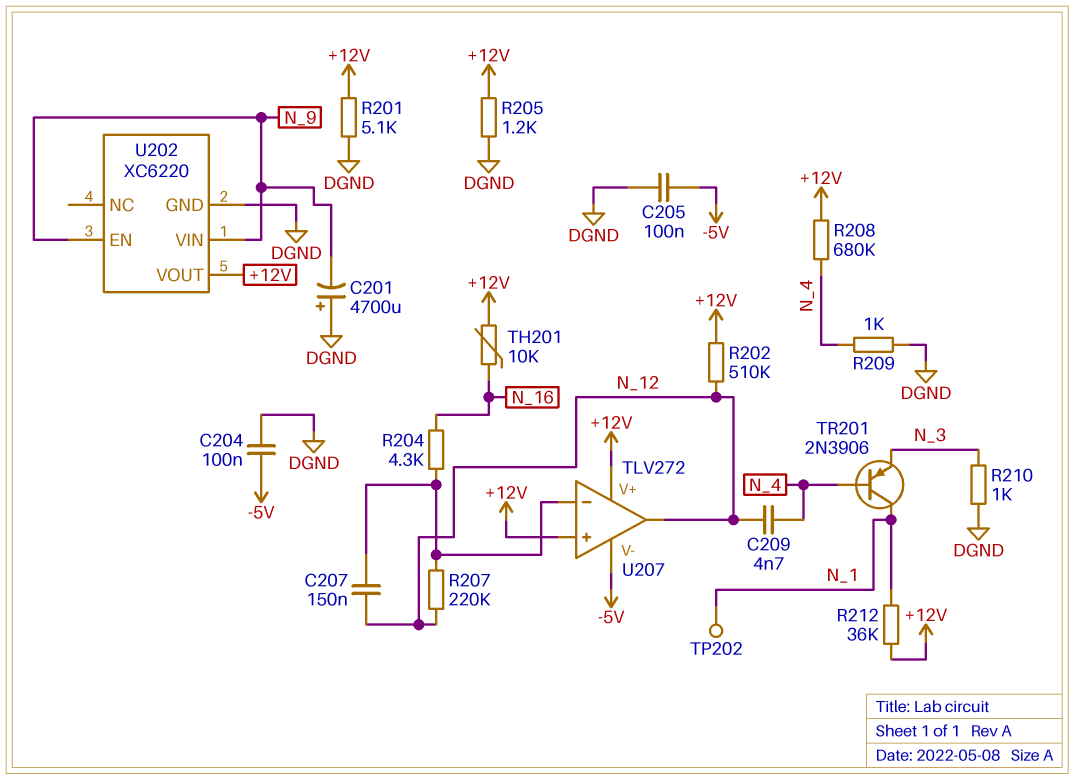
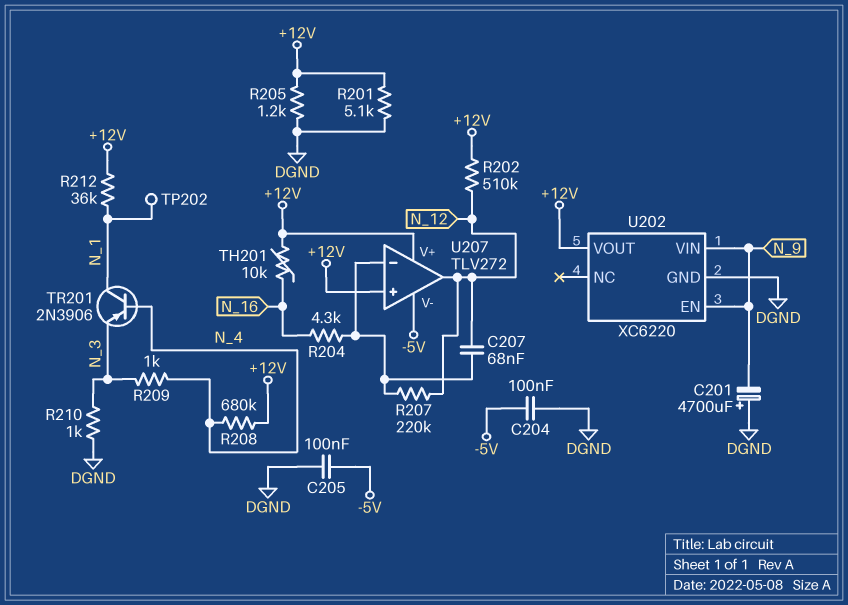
C207: 150nF (N_12, U207/in-) -> 68nF (N_12, U207/in-)
C209: 4.7nF (N_4, N_12) -> none
R209: 1k (DGND, N_4) -> 1k (N_3, N_4)

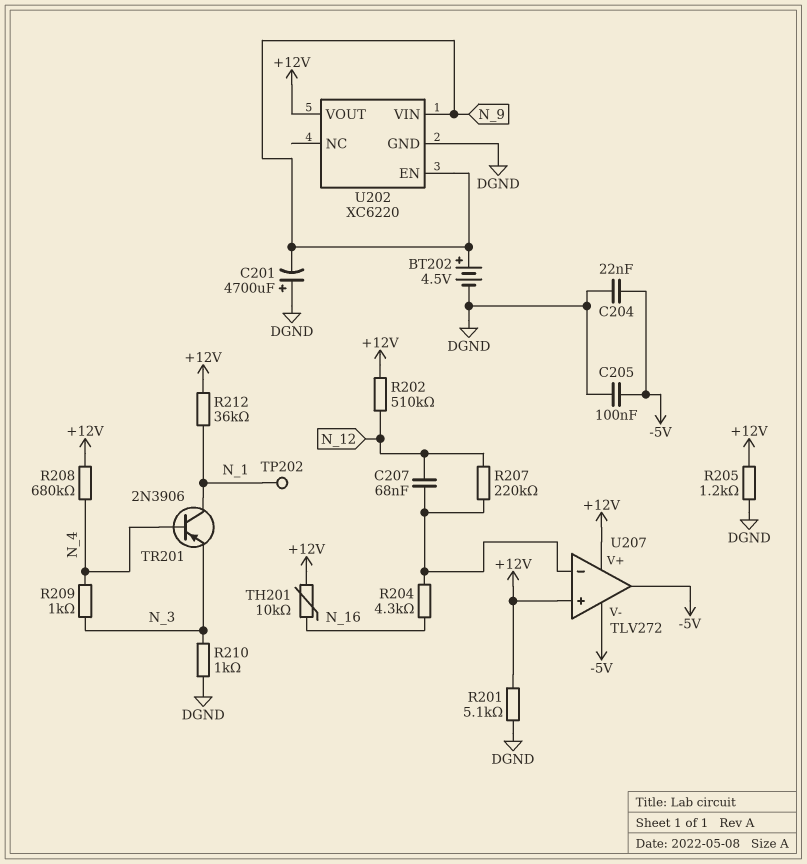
BT202: none -> 4.5V (plus N_9, minus DGND)
C204: 100nF (-5V, DGND) -> 22nF (-5V, DGND)
U207 pin out: N_12 -> -5V

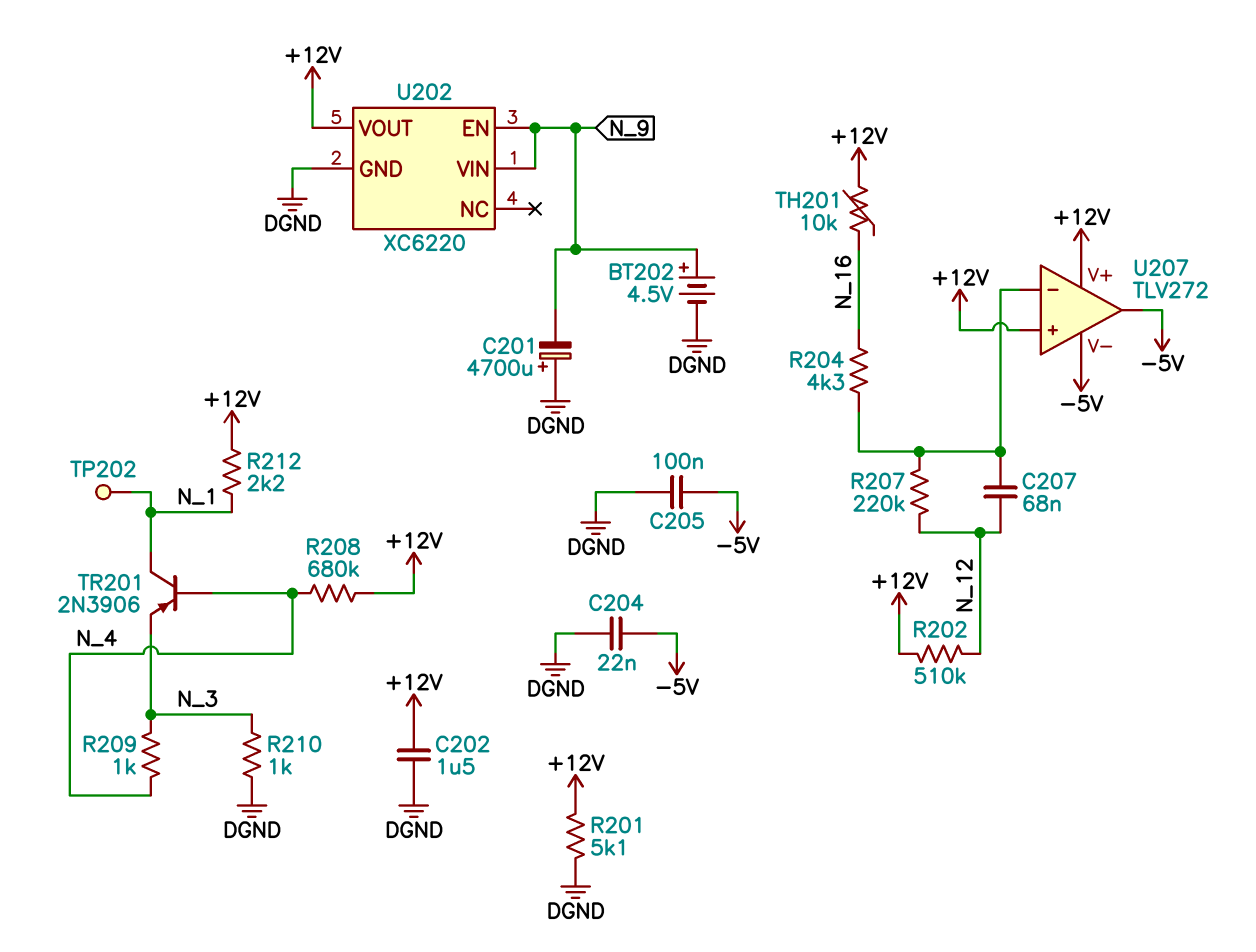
C202: none -> 1.5uF (+12V, DGND)
R205: 1.2k (+12V, DGND) -> none
R212: 36k (+12V, N_1) -> 2.2k (+12V, N_1)

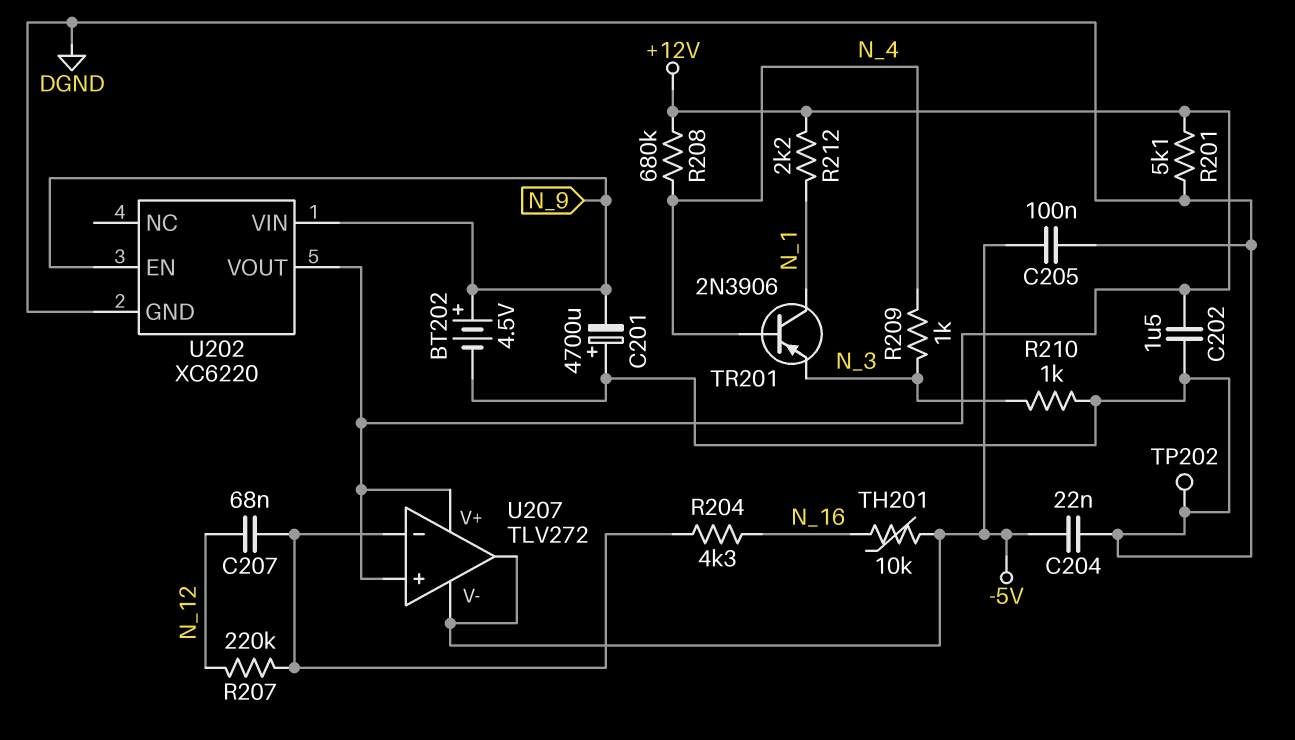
R202: 510k (+12V, N_12) -> none
TH201: 10k (+12V, N_16) -> 10k (-5V, N_16)
TP202: test point (N_1) -> test point (DGND)

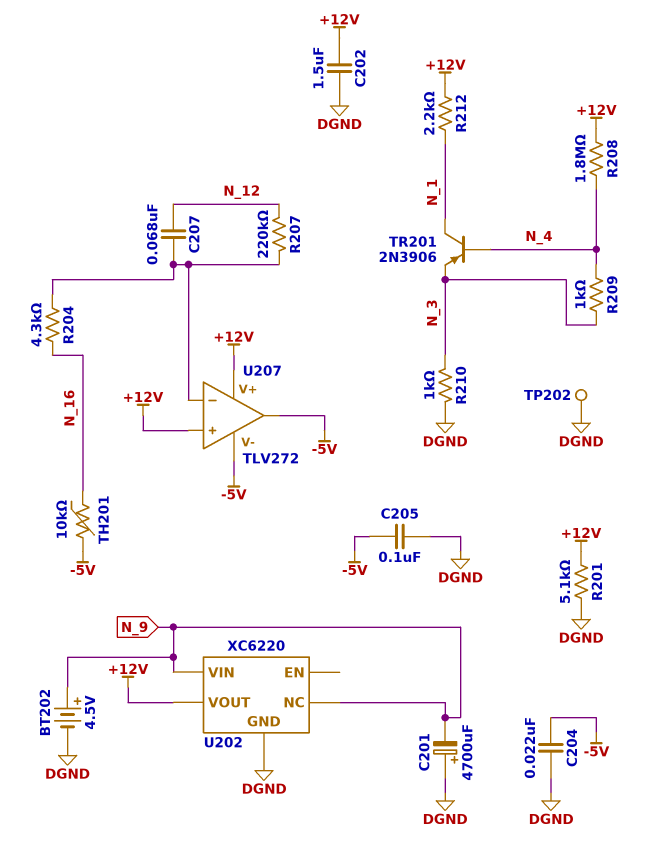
R208: 680k (+12V, N_4) -> 1.8M (+12V, N_4)
U202 pin EN: N_9 -> none
U202 pin NC: none -> N_9

